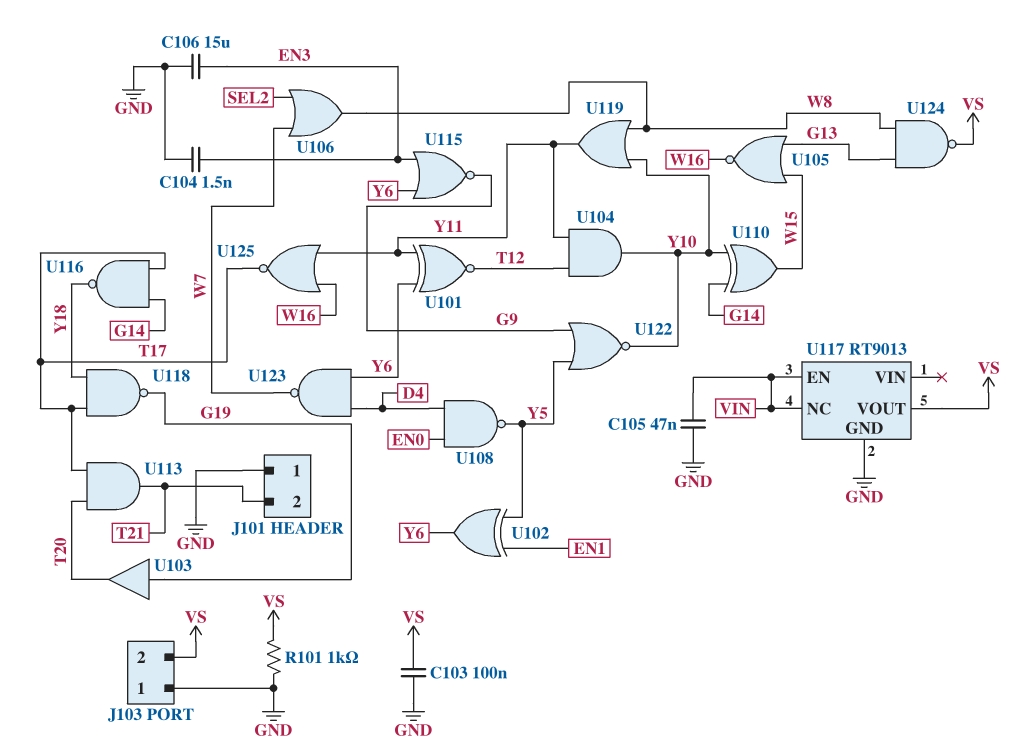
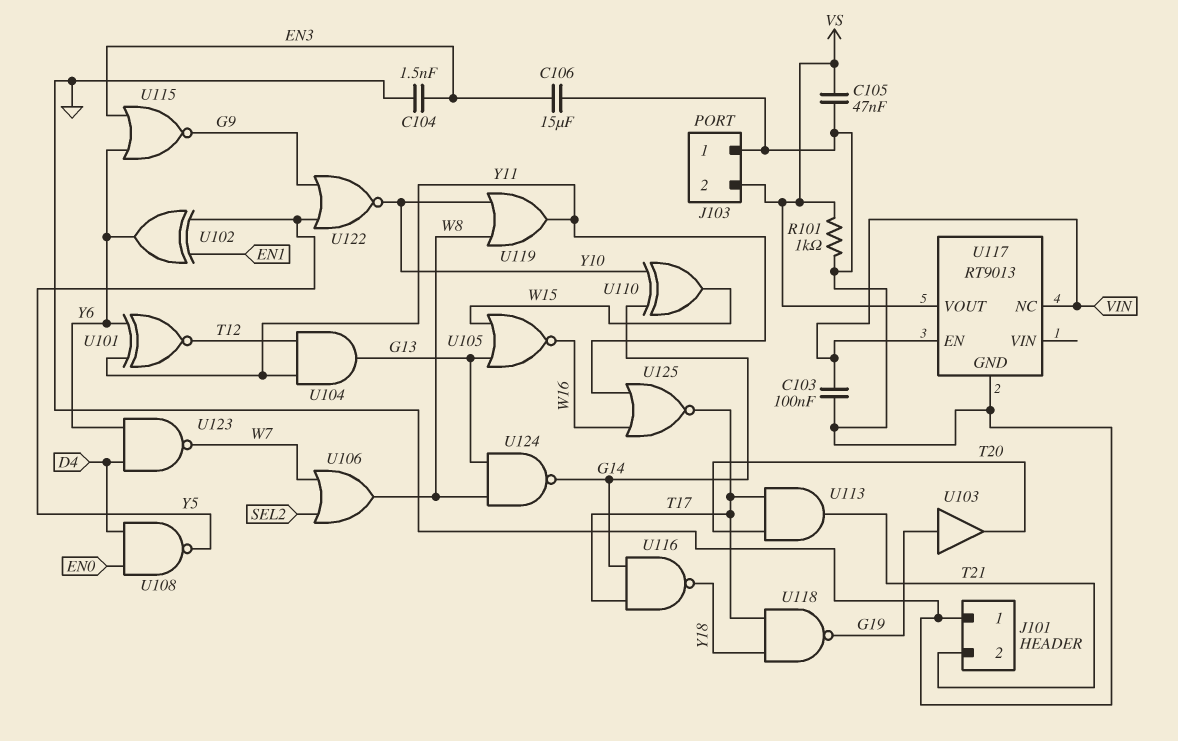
C103: 100nF (GND, VS) -> 100nF (GND, VIN)
C105: 47nF (GND, VIN) -> 47nF (GND, VS)
U104: AND (in T12, in Y11, out Y10) -> AND (in T12, in Y11, out G13)
U124: NAND (in G13, in W8, out VS) -> NAND (in G13, in W8, out G14)

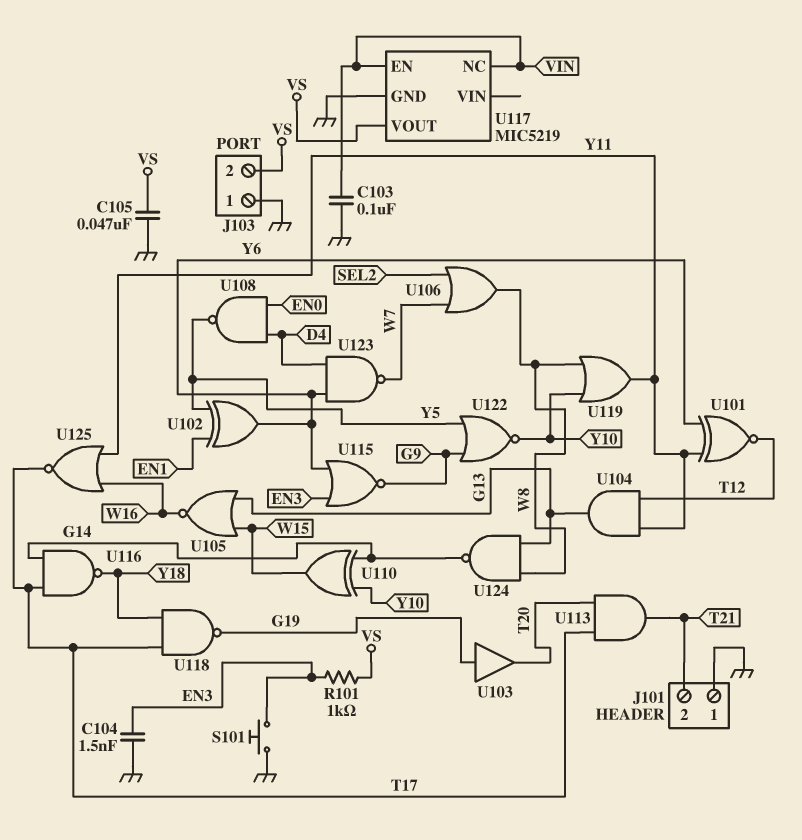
C106: 15uF (EN3, GND) -> none
R101: 1k (GND, VS) -> 1k (EN3, VS)
S101: none -> button (EN3, GND)
U117: RT9013 -> MIC5219

